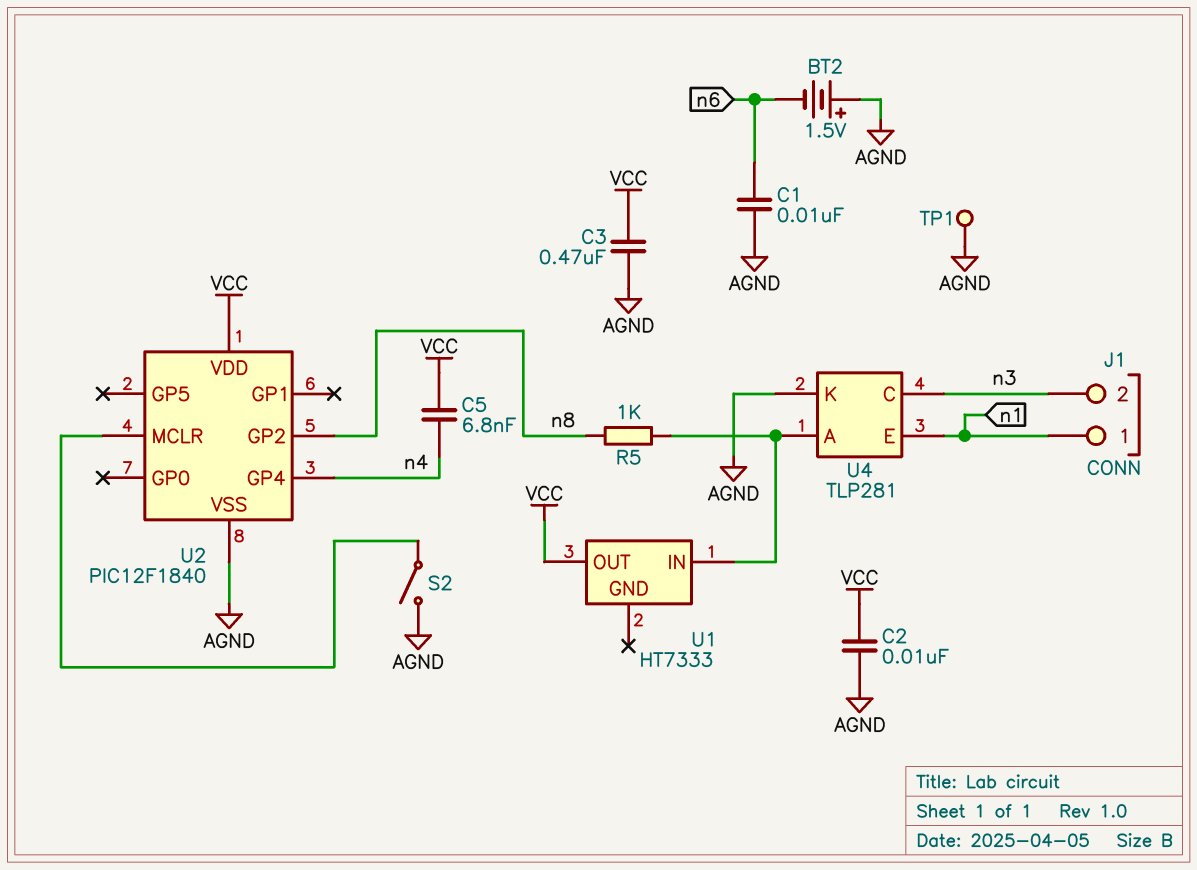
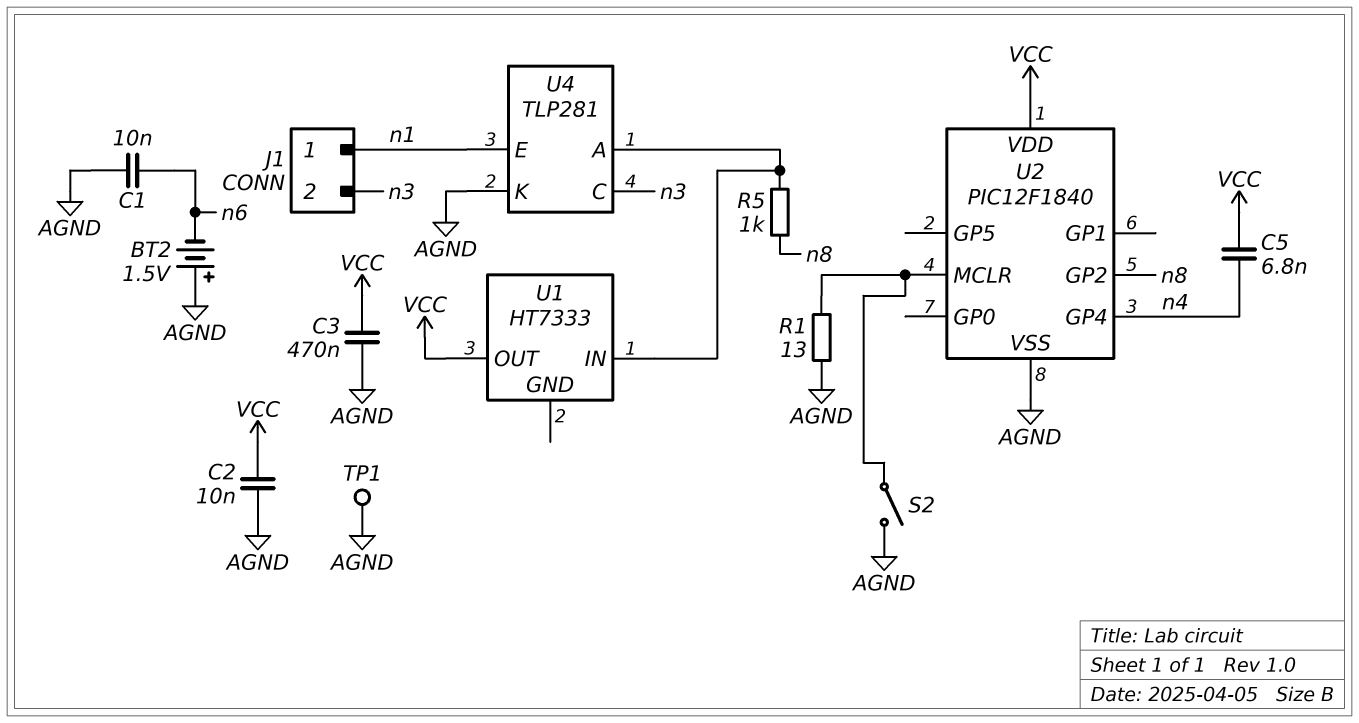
R1: none -> 13 (AGND, U2/MCLR)

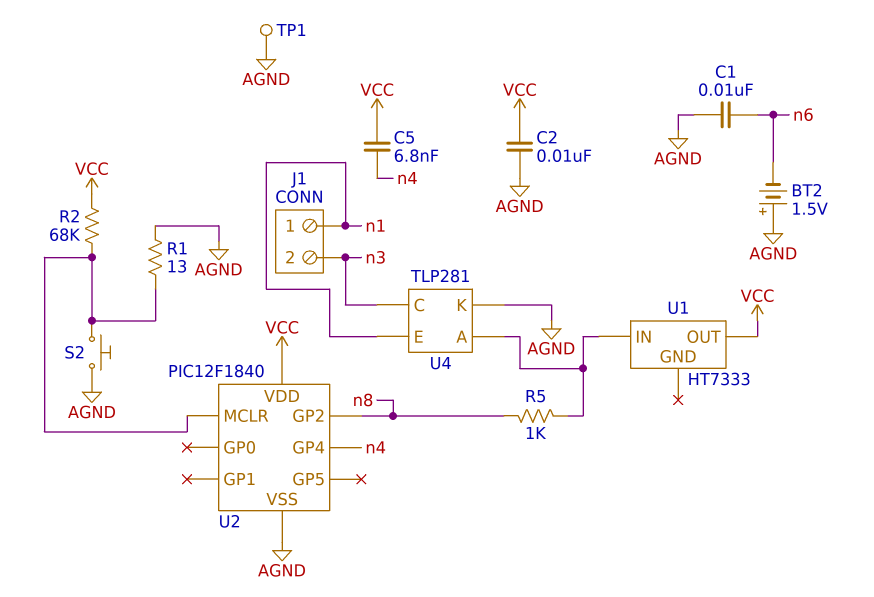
C3: 470nF (AGND, VCC) -> none
R2: none -> 68k (U2/MCLR, VCC)
S2: switch (AGND, U2/MCLR) -> button (AGND, U2/MCLR)

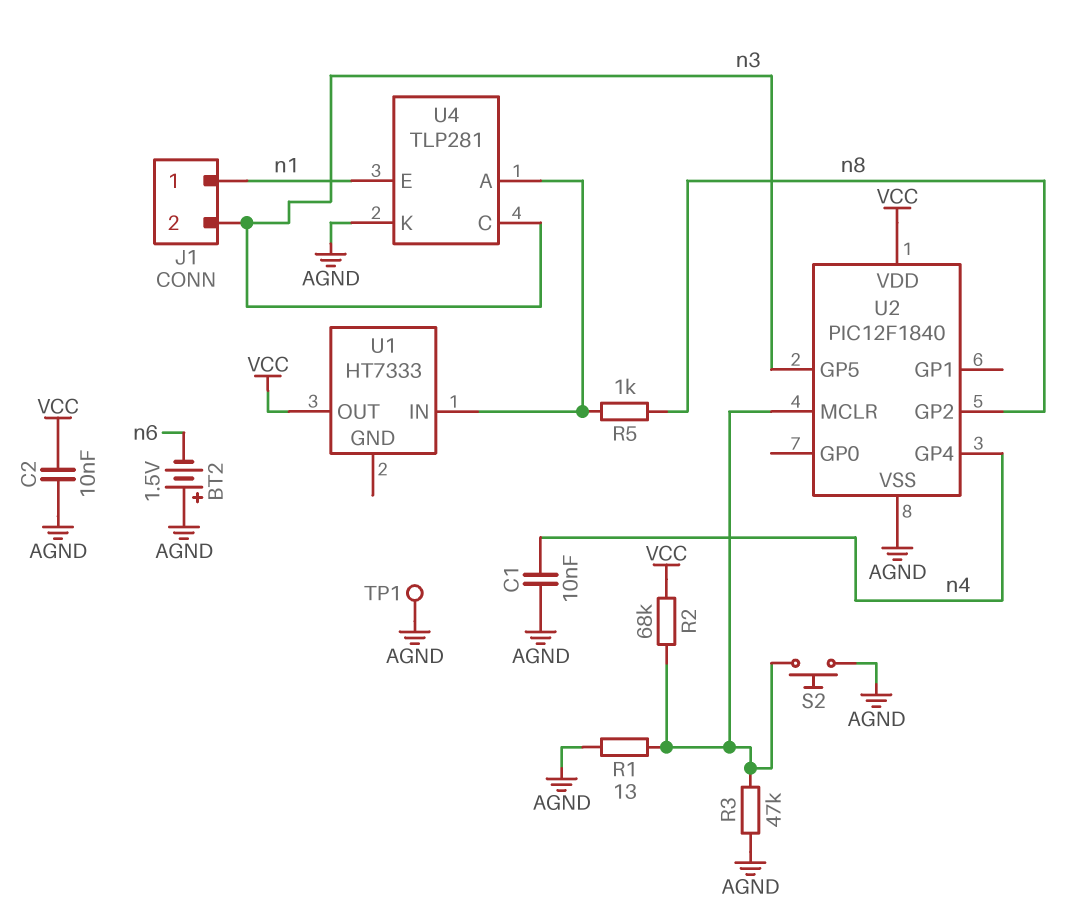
C1: 10nF (AGND, n6) -> 10nF (AGND, n4)
C5: 6.8nF (VCC, n4) -> none
R3: none -> 47k (AGND, U2/MCLR)
U2 pin GP5: none -> n3

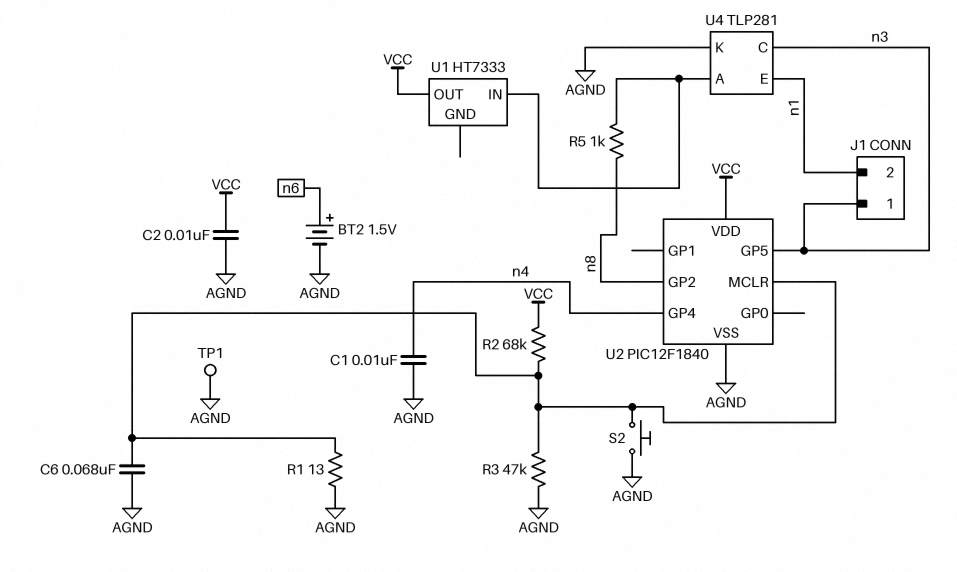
BT2: 1.5V (plus AGND, minus n6) -> 1.5V (plus n6, minus AGND)
C6: none -> 68nF (AGND, U2/MCLR)
J1 pin 1: n1 -> n3
J1 pin 2: n3 -> n1

